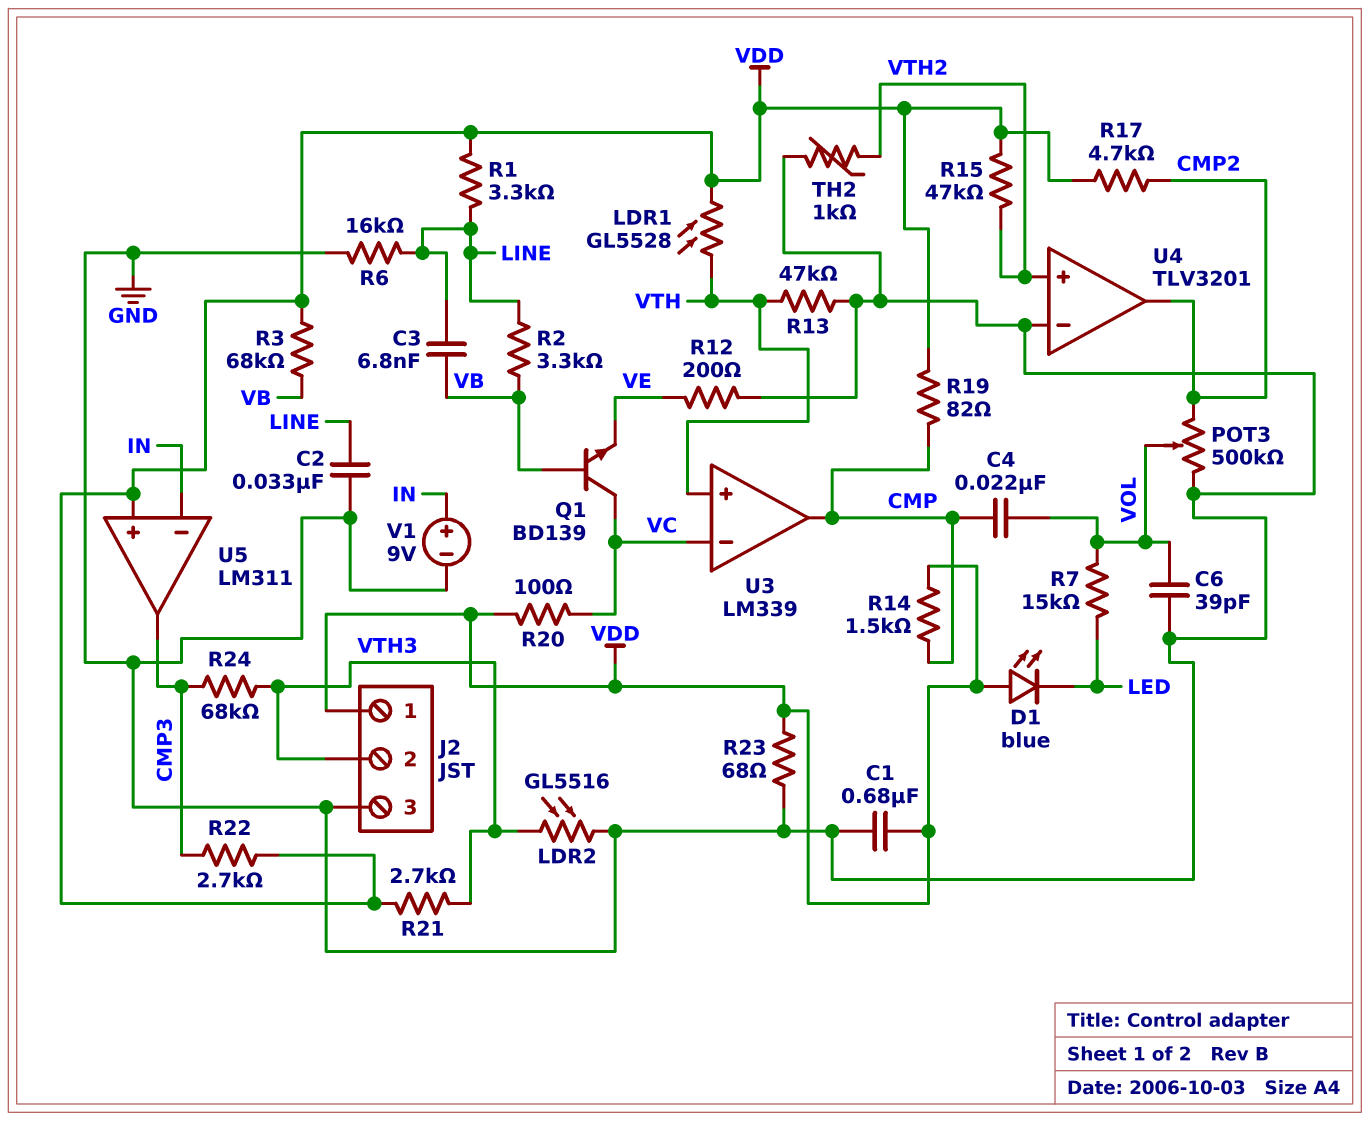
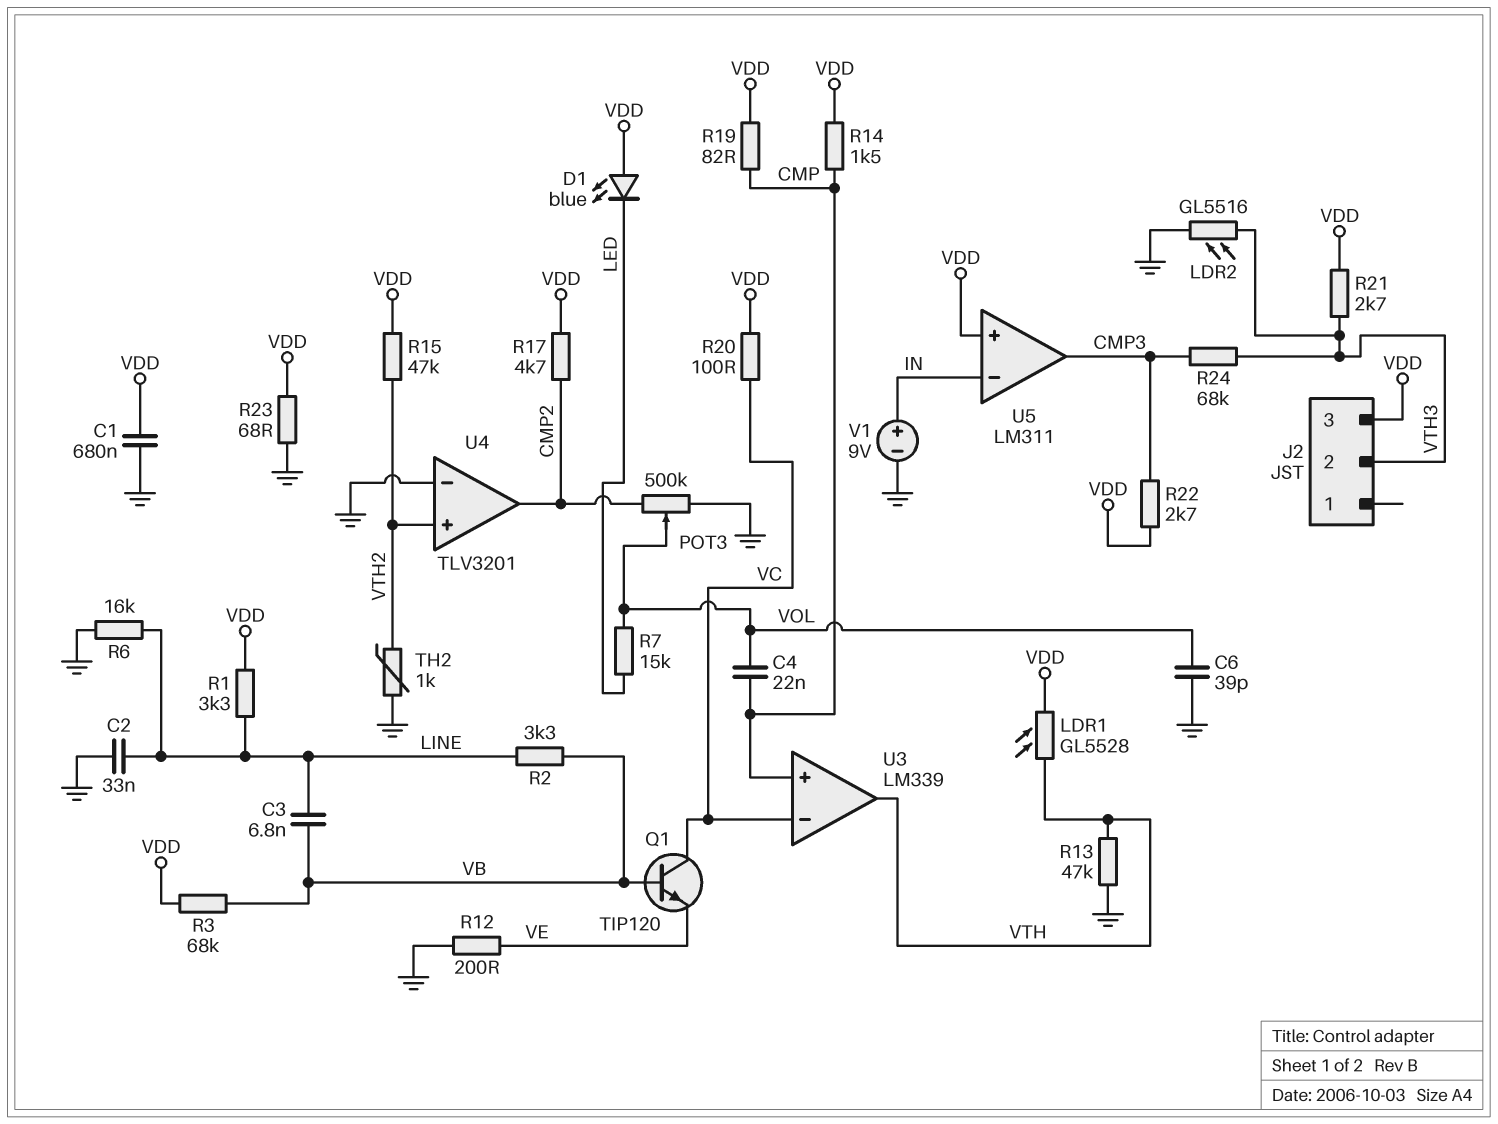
J2 pin 1: VDD -> none
J2 pin 3: GND -> VDD
Q1: NPN BD139 (B VB, C VC, E VE) -> NPN TIP120 (B VB, C VC, E VE)
U3 pin in+: VTH -> CMP
U3 pin out: CMP -> VTH

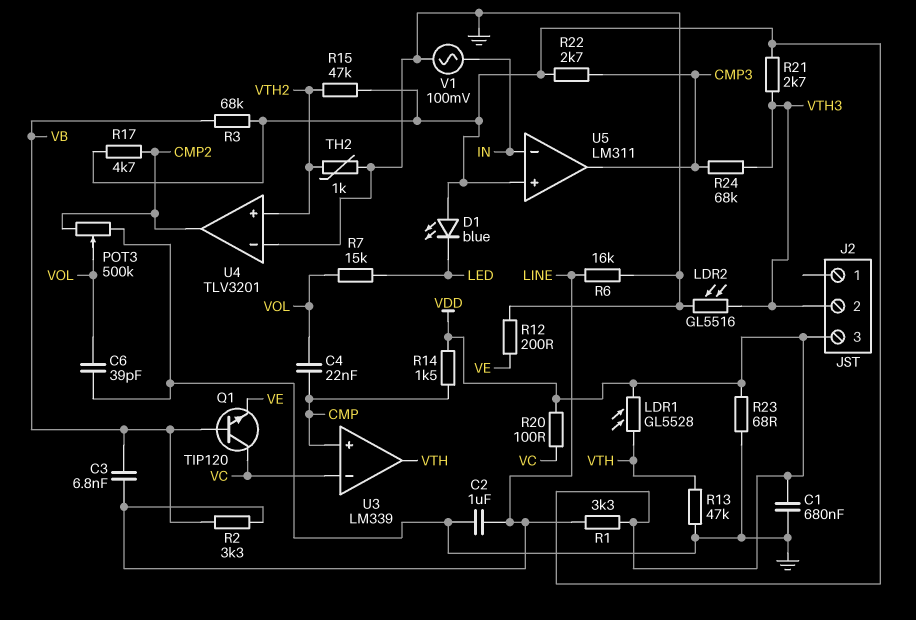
C2: 33nF (GND, LINE) -> 1uF (GND, LINE)
R19: 82 (CMP, VDD) -> none
V1: 9V (plus IN, minus GND) -> AC 100mV (GND, IN)

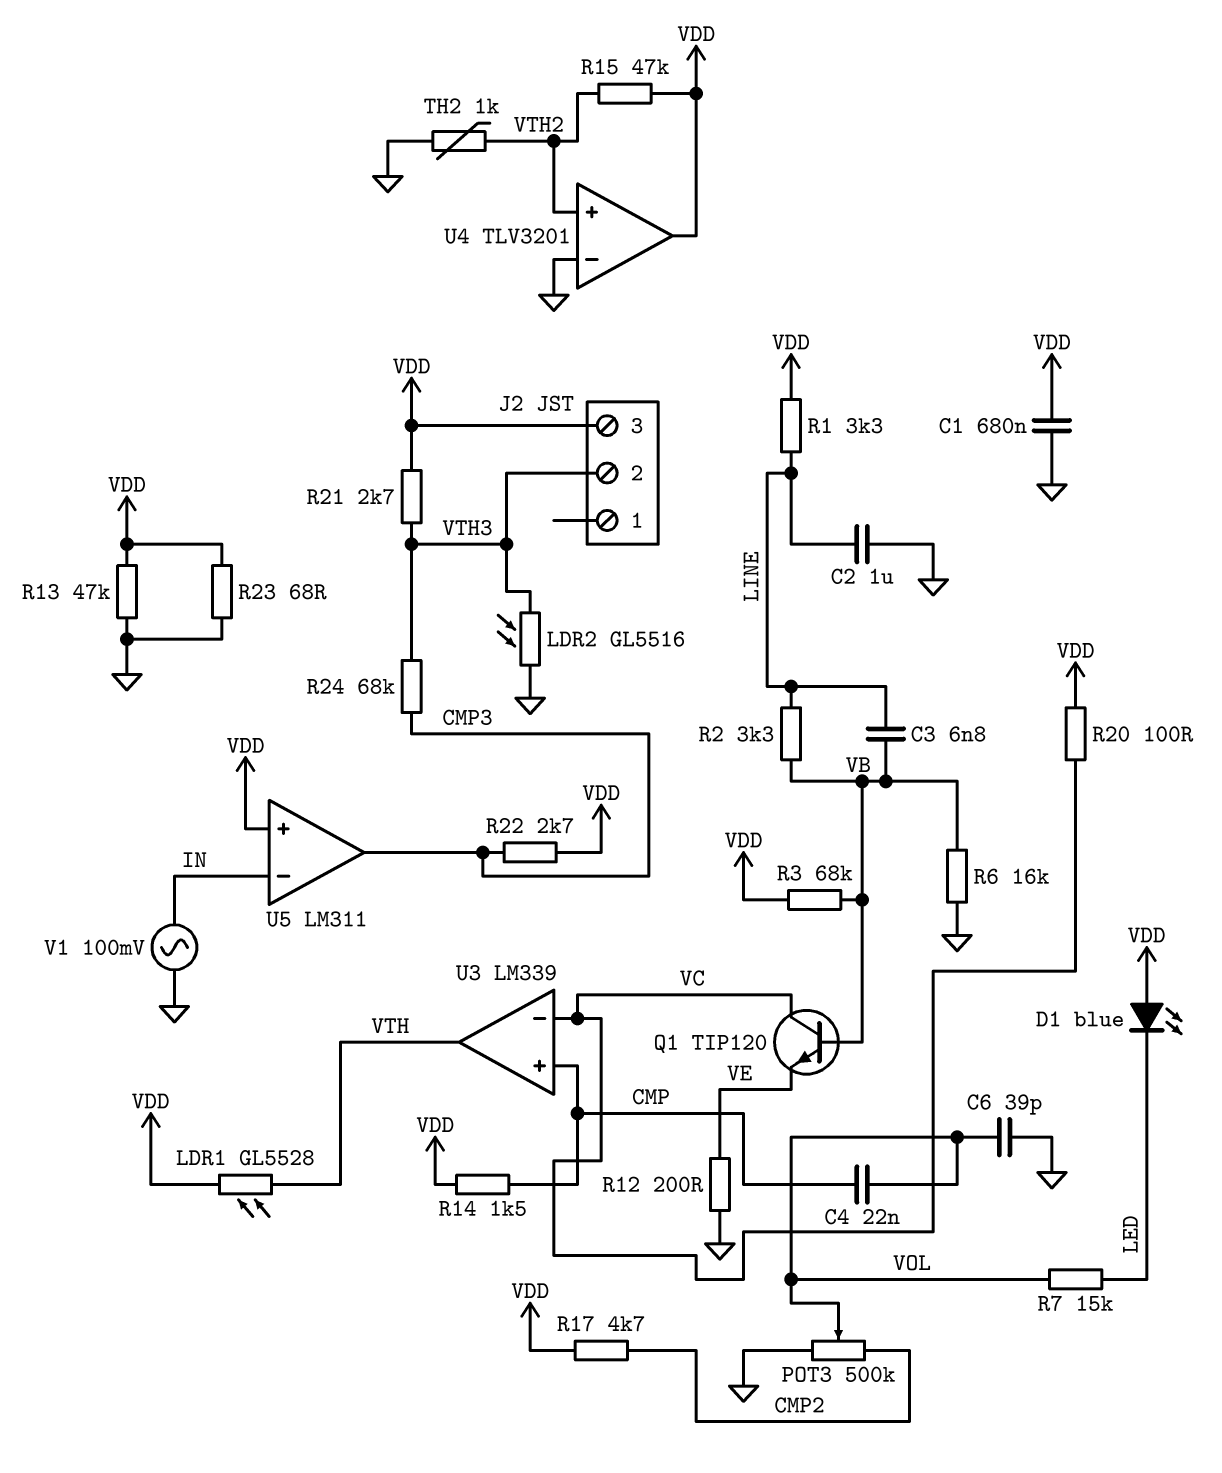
R6: 16k (GND, LINE) -> 16k (GND, VB)
R13: 47k (GND, VTH) -> 47k (GND, VDD)
U4 pin out: CMP2 -> VDD

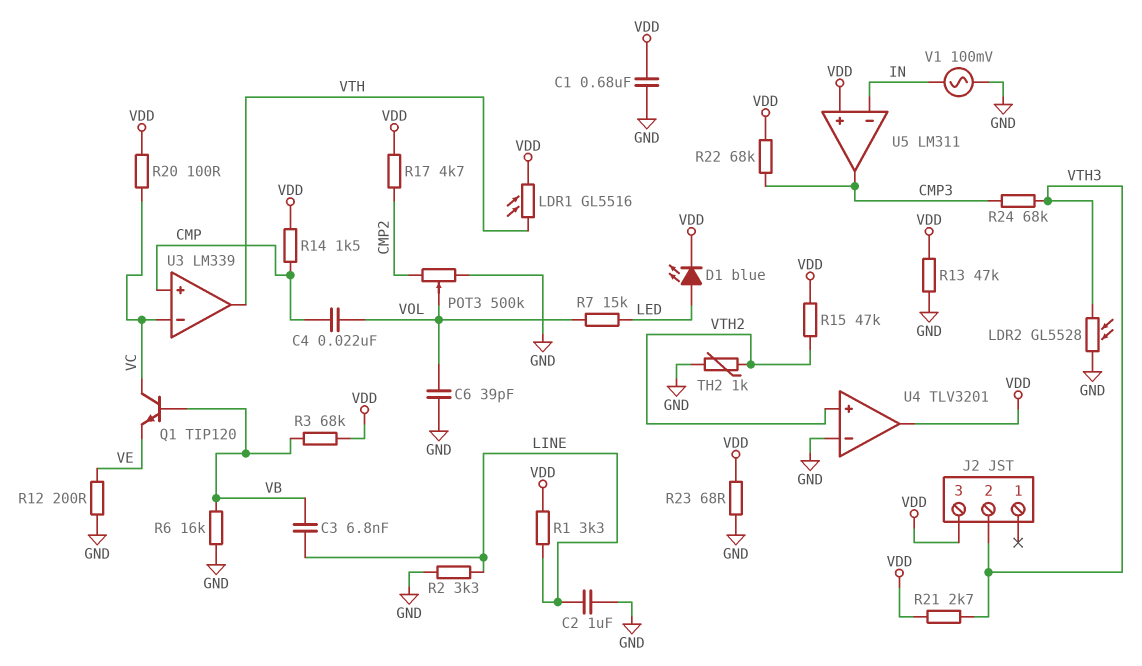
D1: LED blue (A VDD, K LED) -> LED blue (A LED, K VDD)
LDR1: GL5528 (VDD, VTH) -> GL5516 (VDD, VTH)
LDR2: GL5516 (GND, VTH3) -> GL5528 (GND, VTH3)
R2: 3.3k (LINE, VB) -> 3.3k (GND, LINE)
R22: 2.7k (CMP3, VDD) -> 68k (CMP3, VDD)

